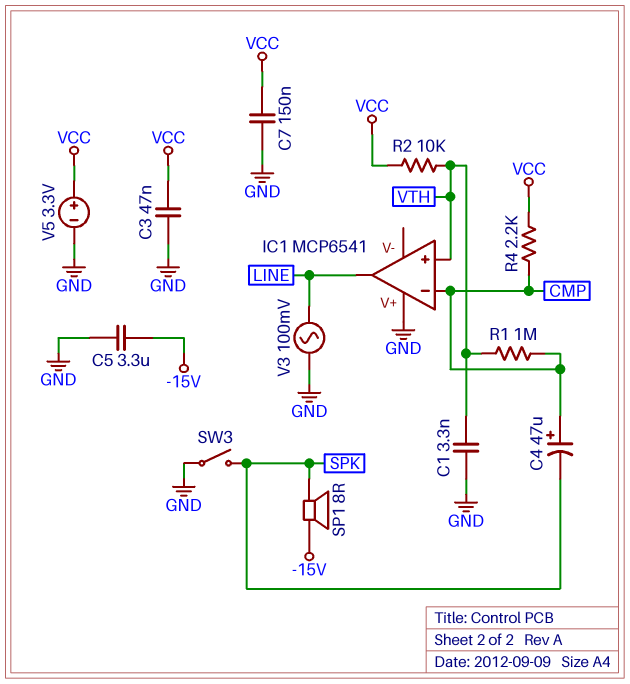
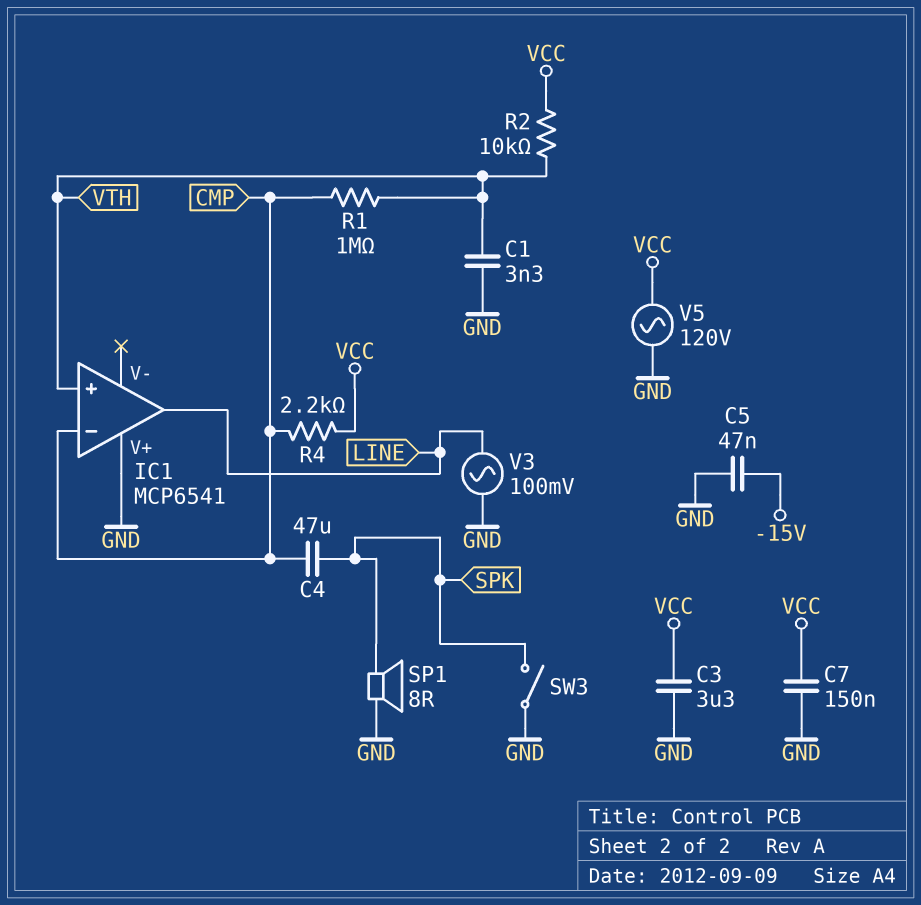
C3: 47nF (GND, VCC) -> 3.3uF (GND, VCC)
C4: 47uF (plus CMP, minus SPK) -> 47uF (CMP, SPK)
C5: 3.3uF (-15V, GND) -> 47nF (-15V, GND)
SP1: speaker 8R (-15V, SPK) -> speaker 8R (GND, SPK)
V5: 3.3V (plus VCC, minus GND) -> AC 120V (GND, VCC)

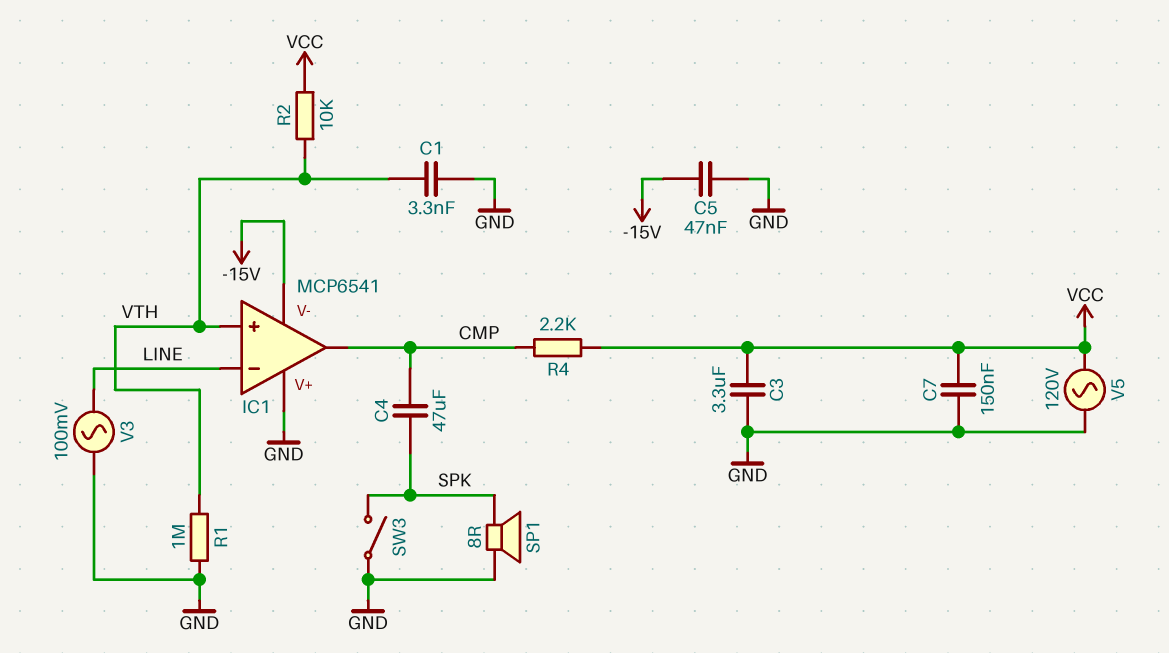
IC1 pin V-: none -> -15V
IC1 pin in-: CMP -> LINE
IC1 pin out: LINE -> CMP
R1: 1M (CMP, VTH) -> 1M (GND, VTH)

